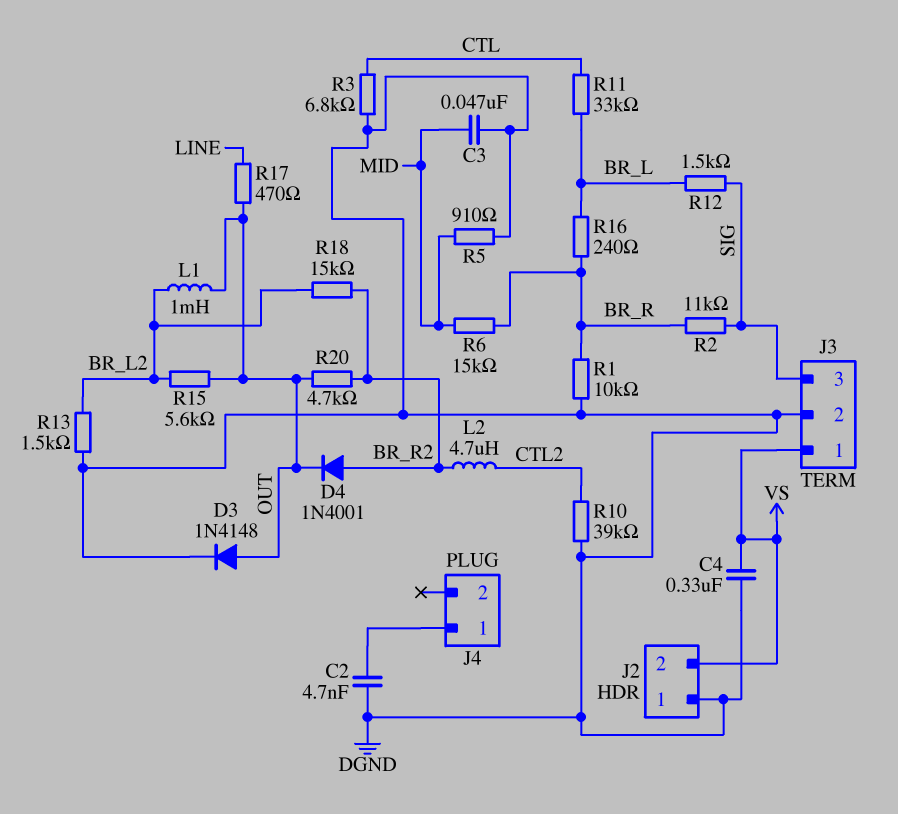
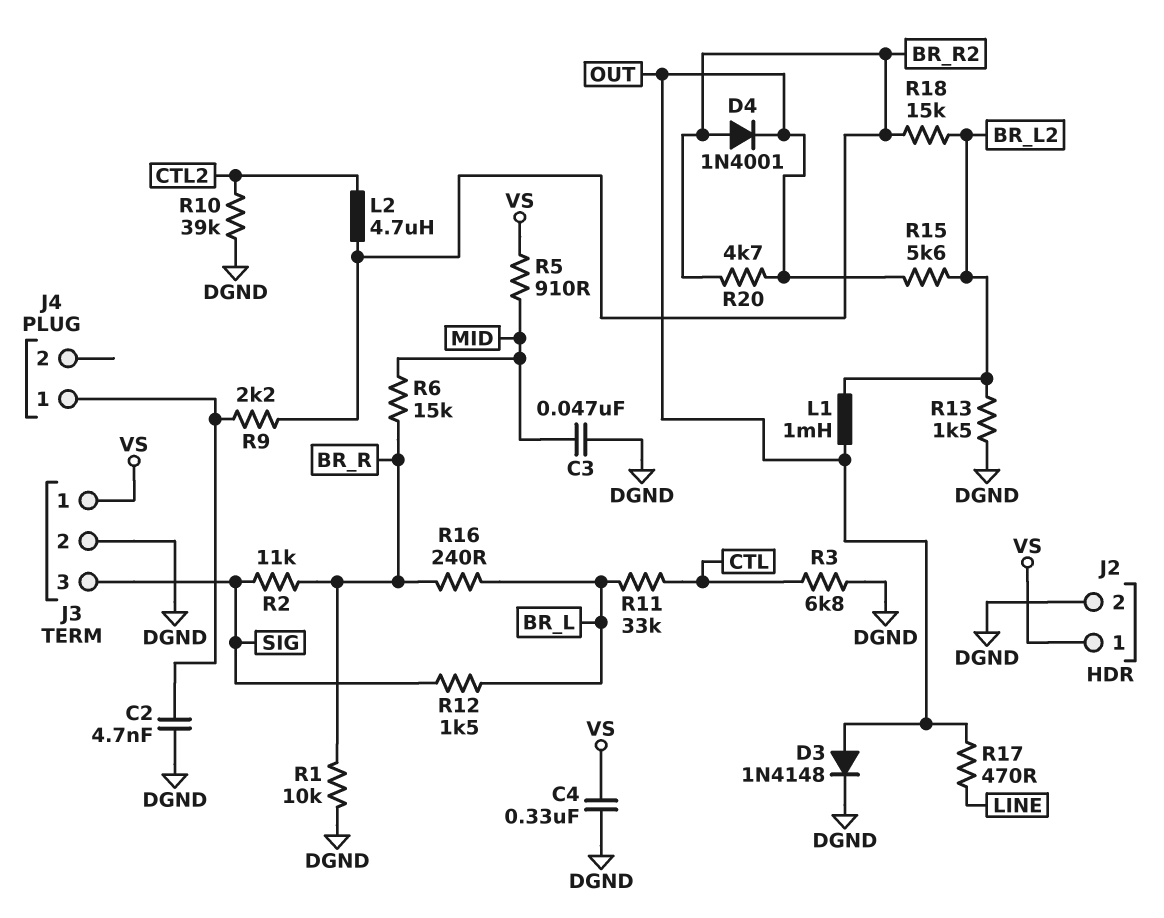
J2 pin 1: DGND -> VS
J2 pin 2: VS -> DGND
R5: 910 (DGND, MID) -> 910 (MID, VS)
R9: none -> 2.2k (BR_R2, J4/1)

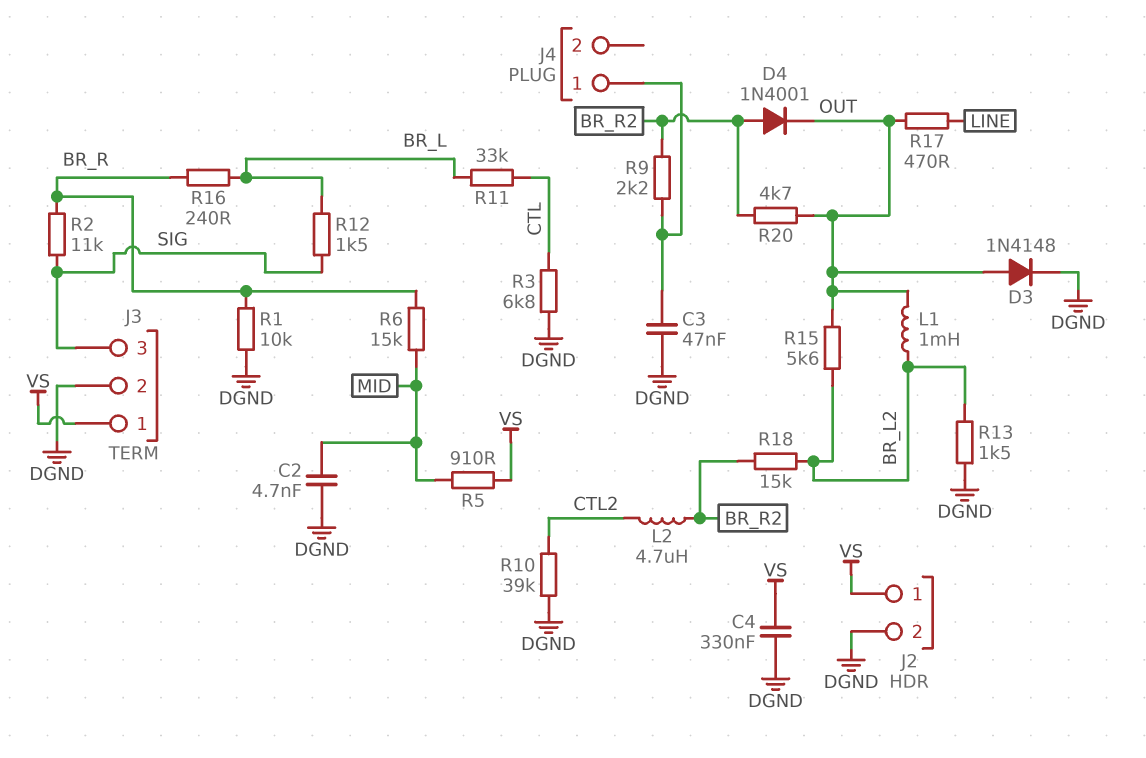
C2: 4.7nF (DGND, J4/1) -> 4.7nF (DGND, MID)
C3: 47nF (DGND, MID) -> 47nF (DGND, J4/1)

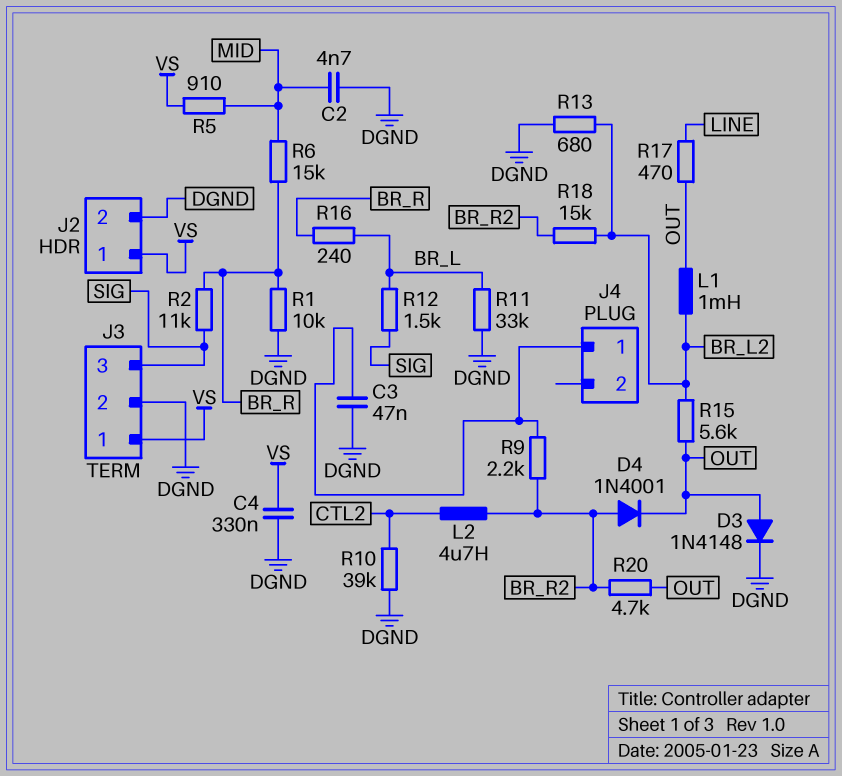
R3: 6.8k (CTL, DGND) -> none
R11: 33k (BR_L, CTL) -> 33k (BR_L, DGND)
R13: 1.5k (BR_L2, DGND) -> 680 (BR_L2, DGND)

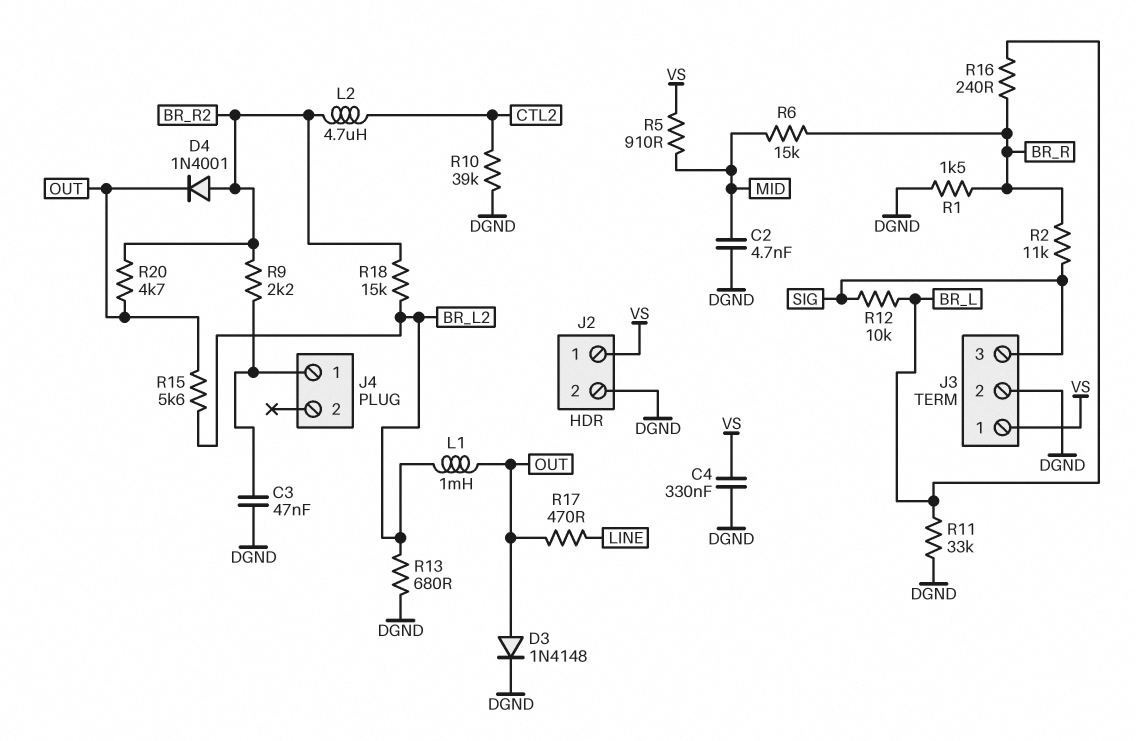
R1: 10k (BR_R, DGND) -> 1.5k (BR_R, DGND)
R12: 1.5k (BR_L, SIG) -> 10k (BR_L, SIG)

